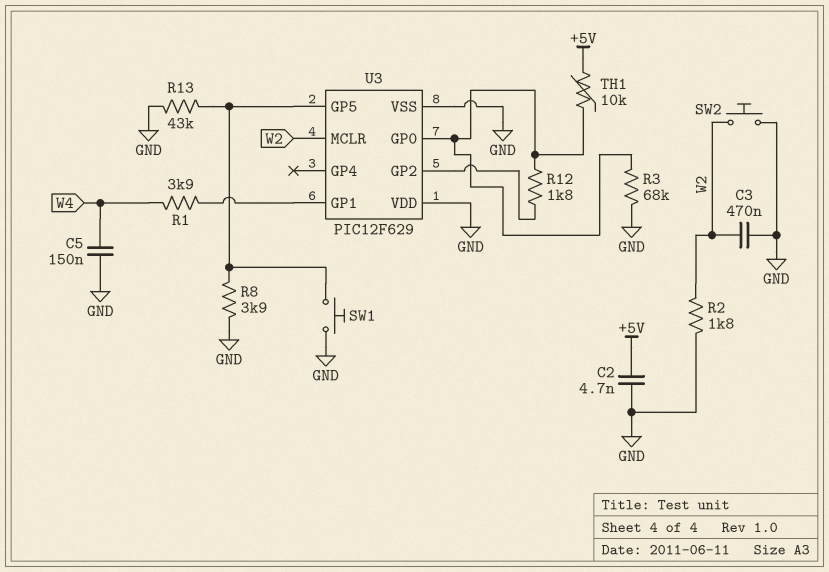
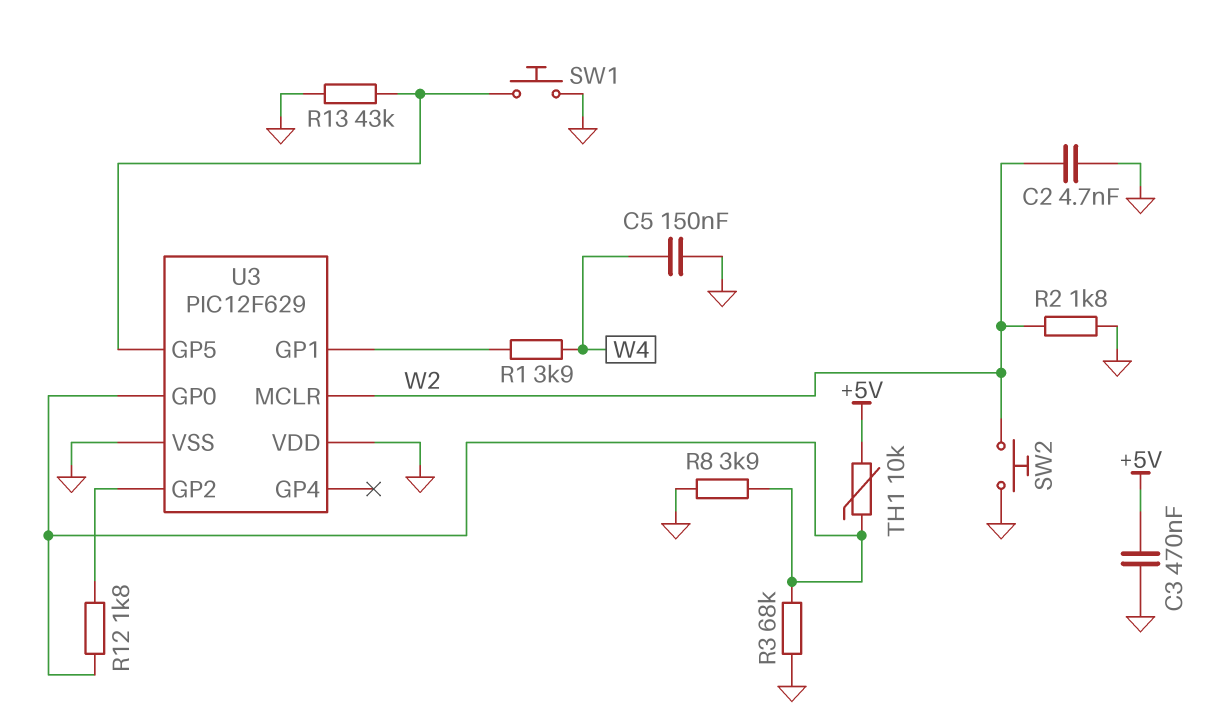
C2: 4.7nF (+5V, GND) -> 4.7nF (GND, W2)
C3: 470nF (GND, W2) -> 470nF (+5V, GND)
R8: 3.9k (GND, U3/GP5) -> 3.9k (GND, U3/GP0)

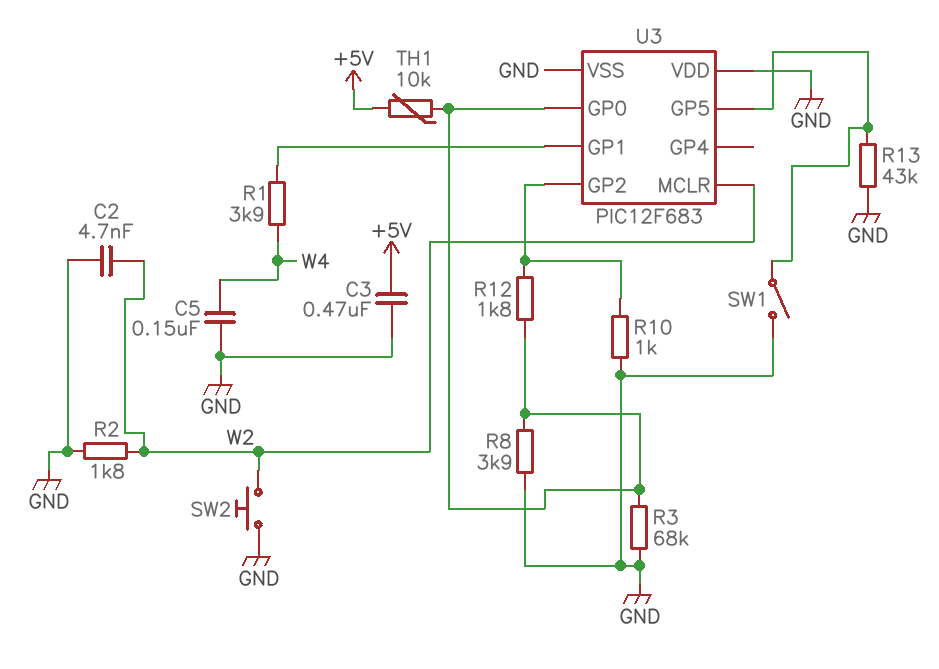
R10: none -> 1k (GND, U3/GP2)
SW1: button (GND, U3/GP5) -> switch (GND, U3/GP5)
U3: PIC12F629 -> PIC12F683

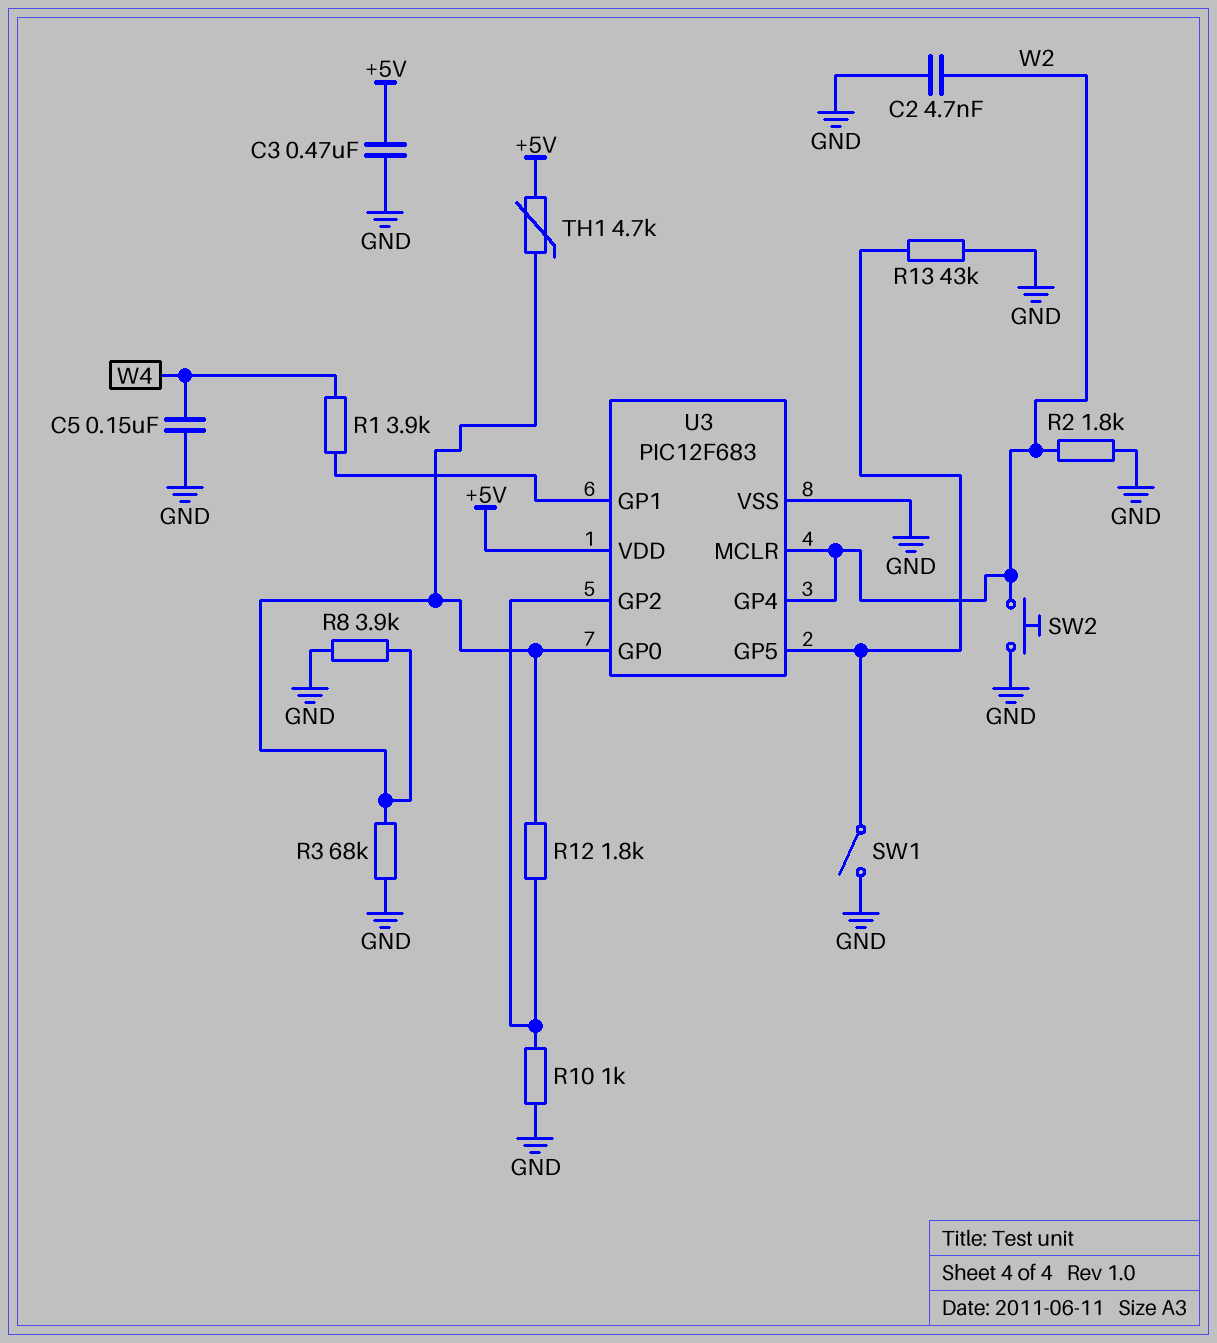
TH1: 10k (+5V, U3/GP0) -> 4.7k (+5V, U3/GP0)
U3 pin GP4: none -> W2
U3 pin VDD: GND -> +5V

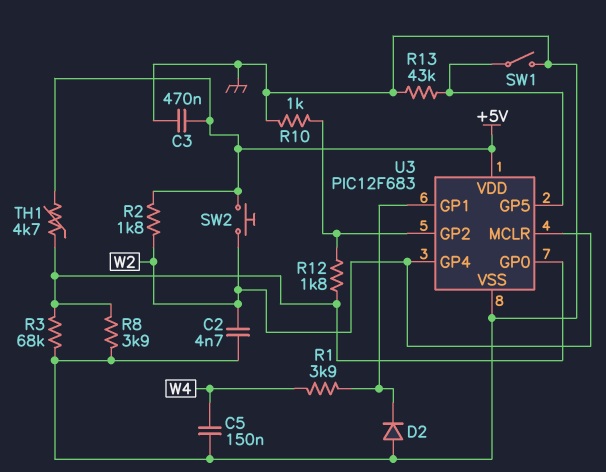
D2: none -> diode (A GND, K U3/GP1)
R2: 1.8k (GND, W2) -> 1.8k (+5V, W2)
SW2: button (GND, W2) -> button (+5V, W2)

